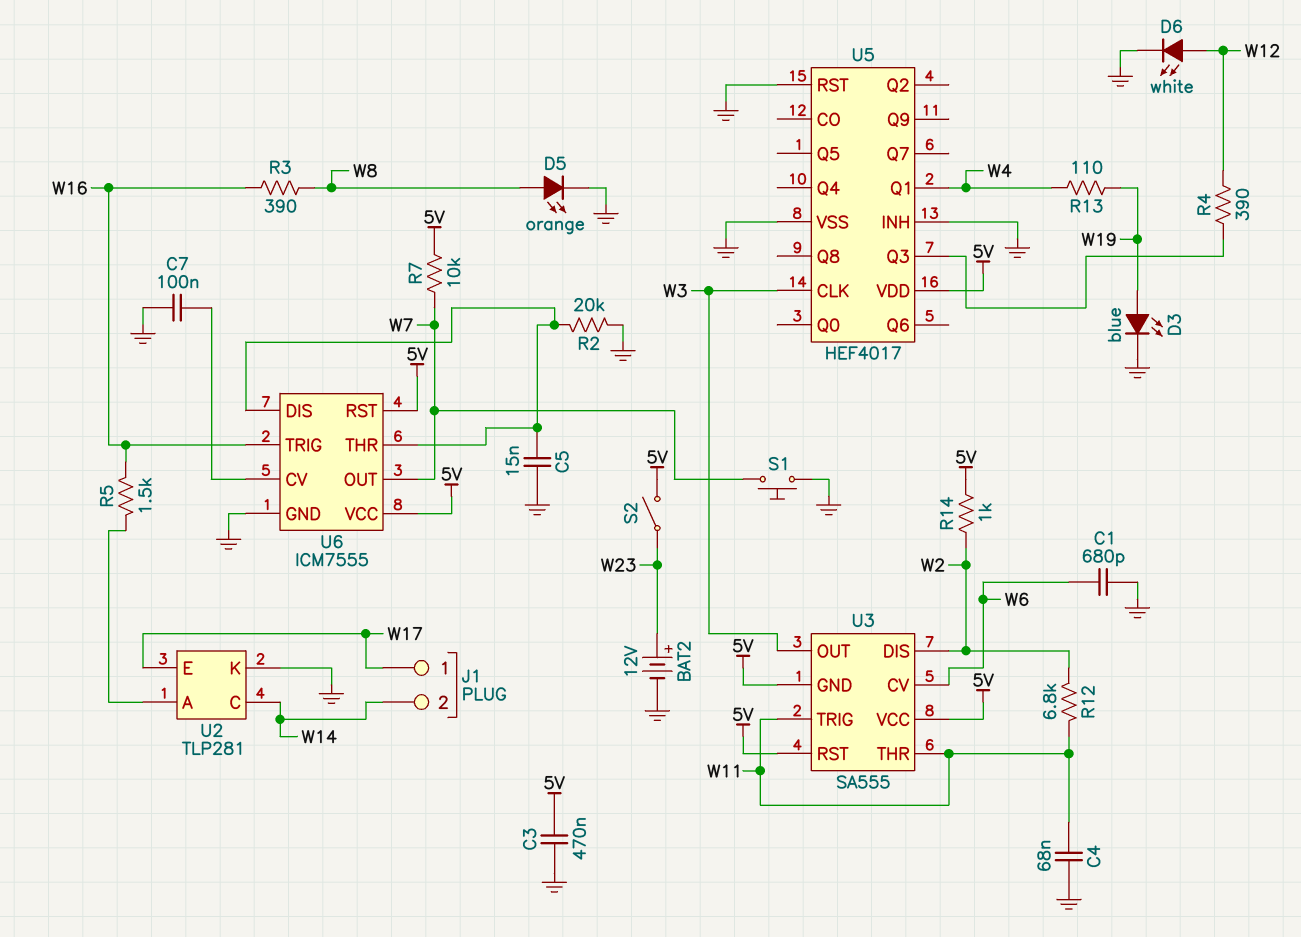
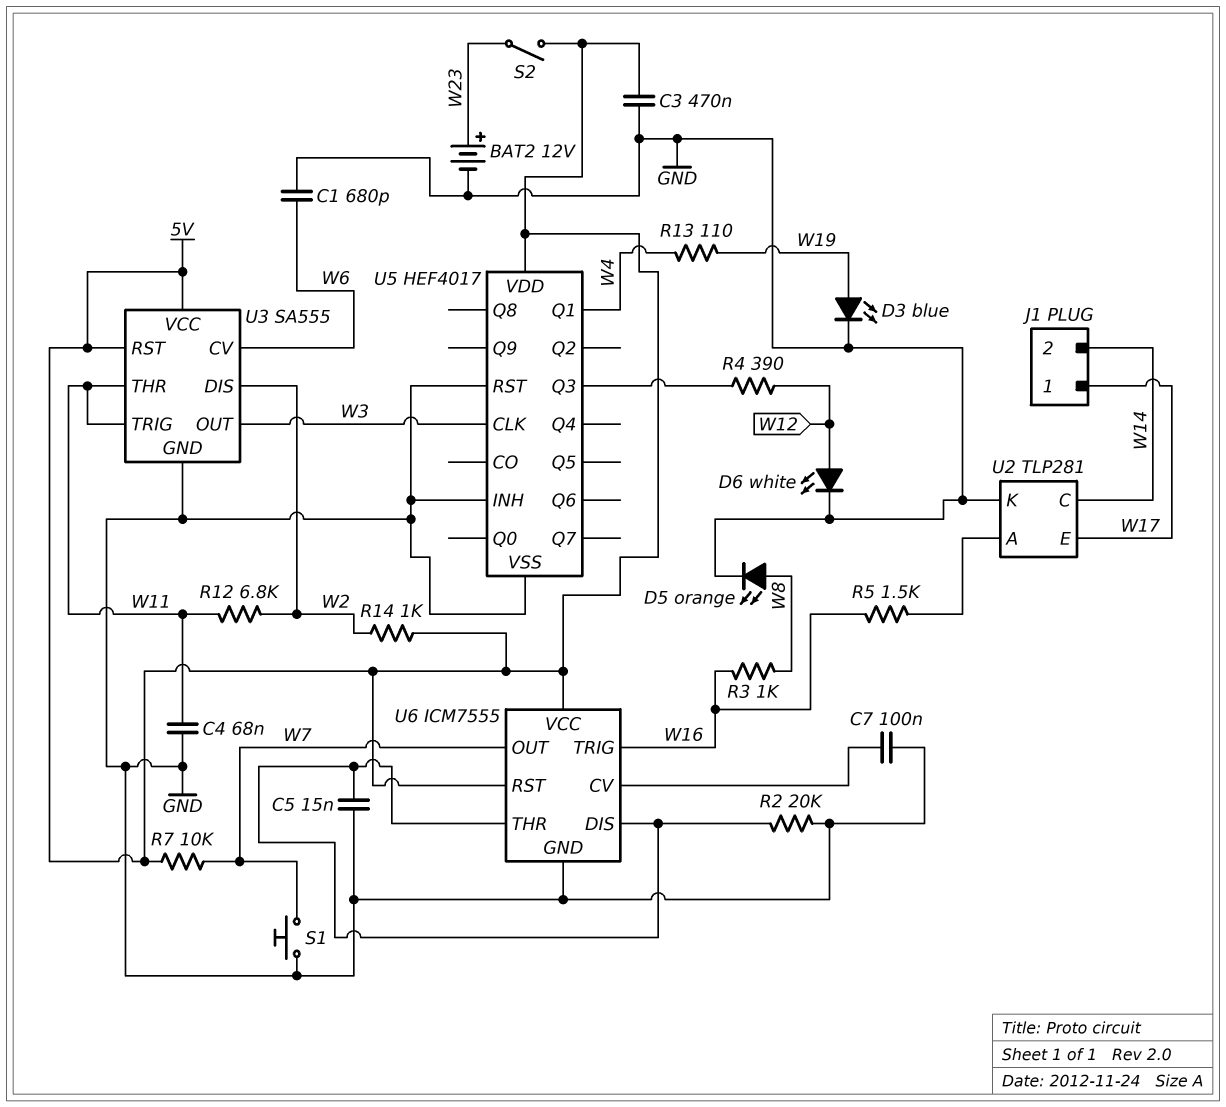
R3: 390 (W8, W16) -> 1k (W8, W16)
U3 pin GND: 5V -> GND

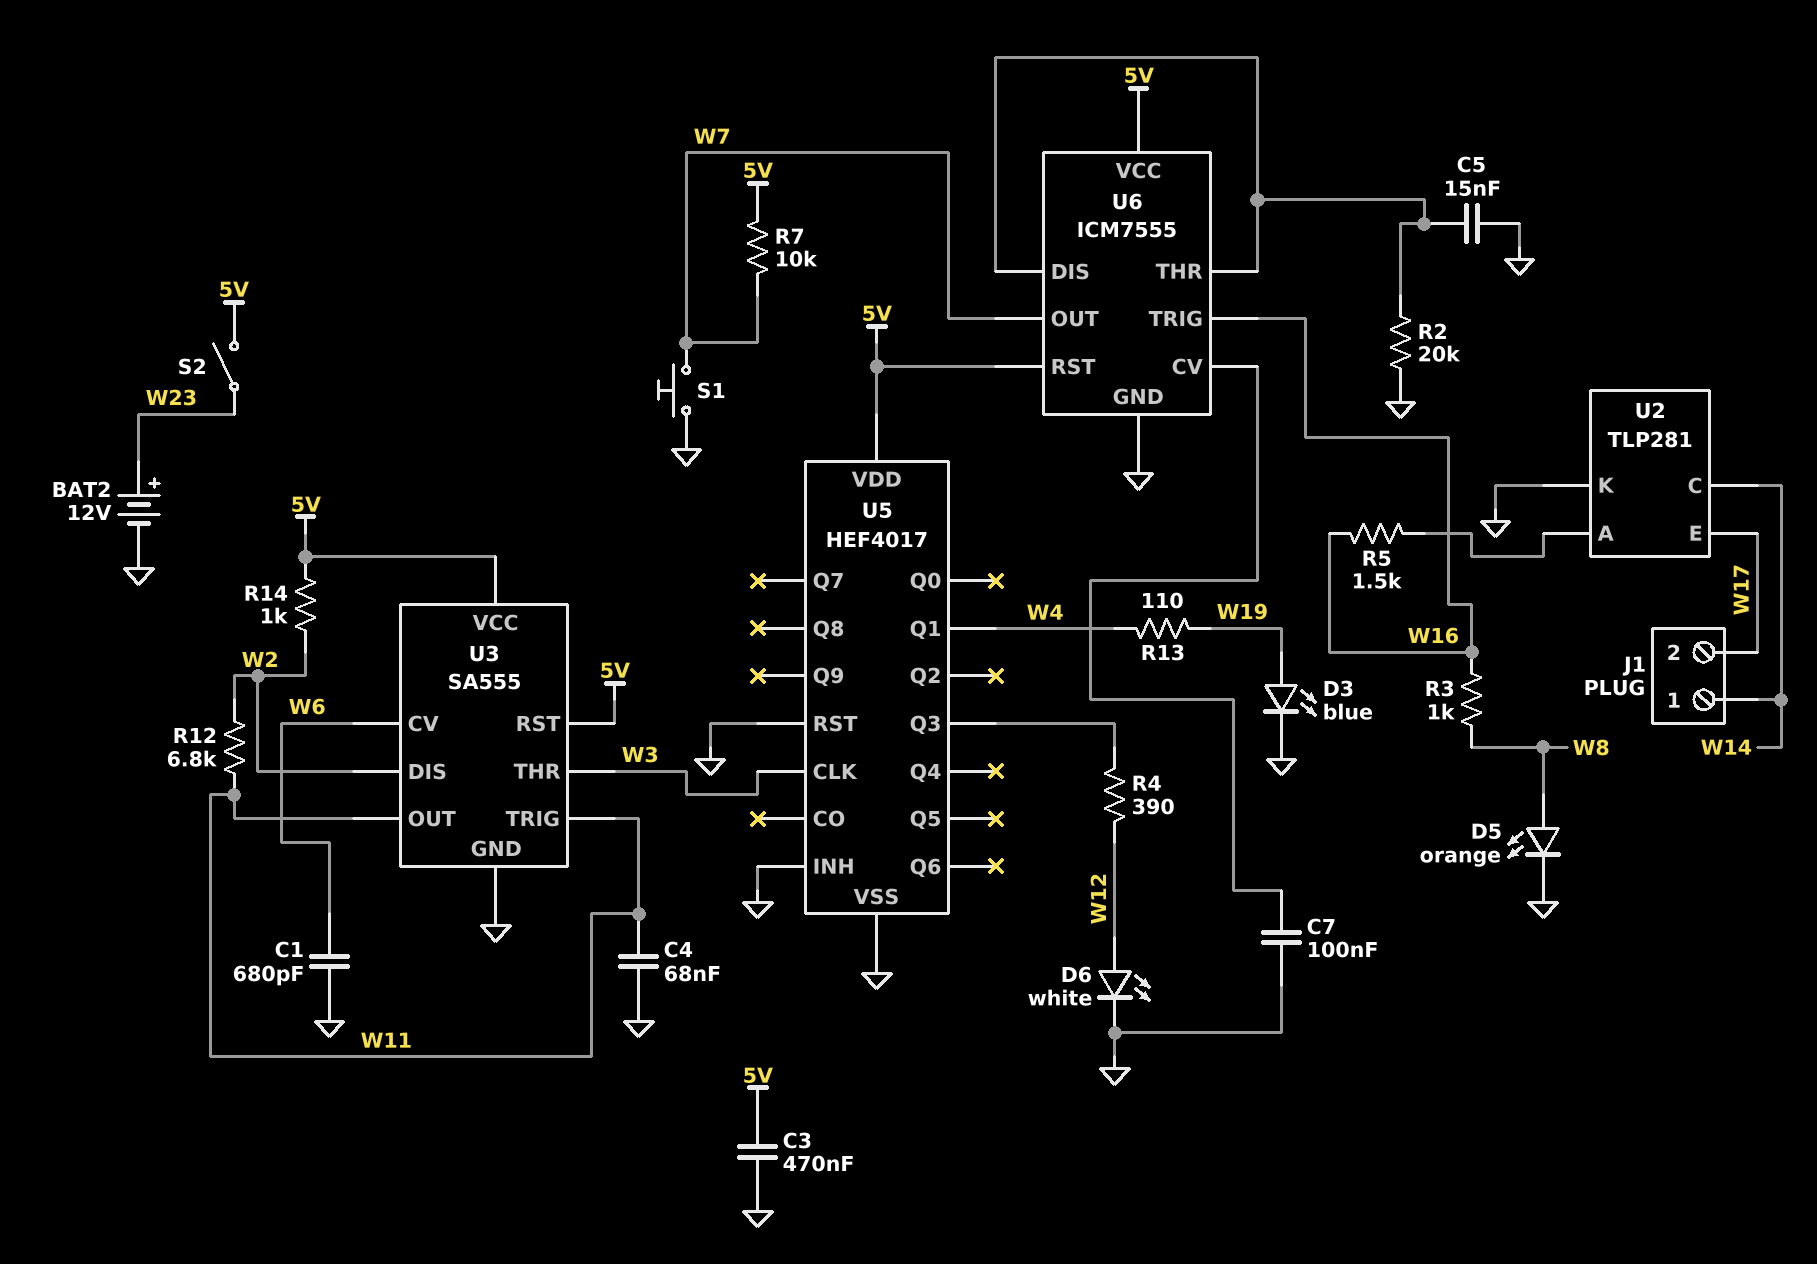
J1 pin 1: W17 -> W14
J1 pin 2: W14 -> W17
U3 pin OUT: W3 -> W11
U3 pin THR: W11 -> W3

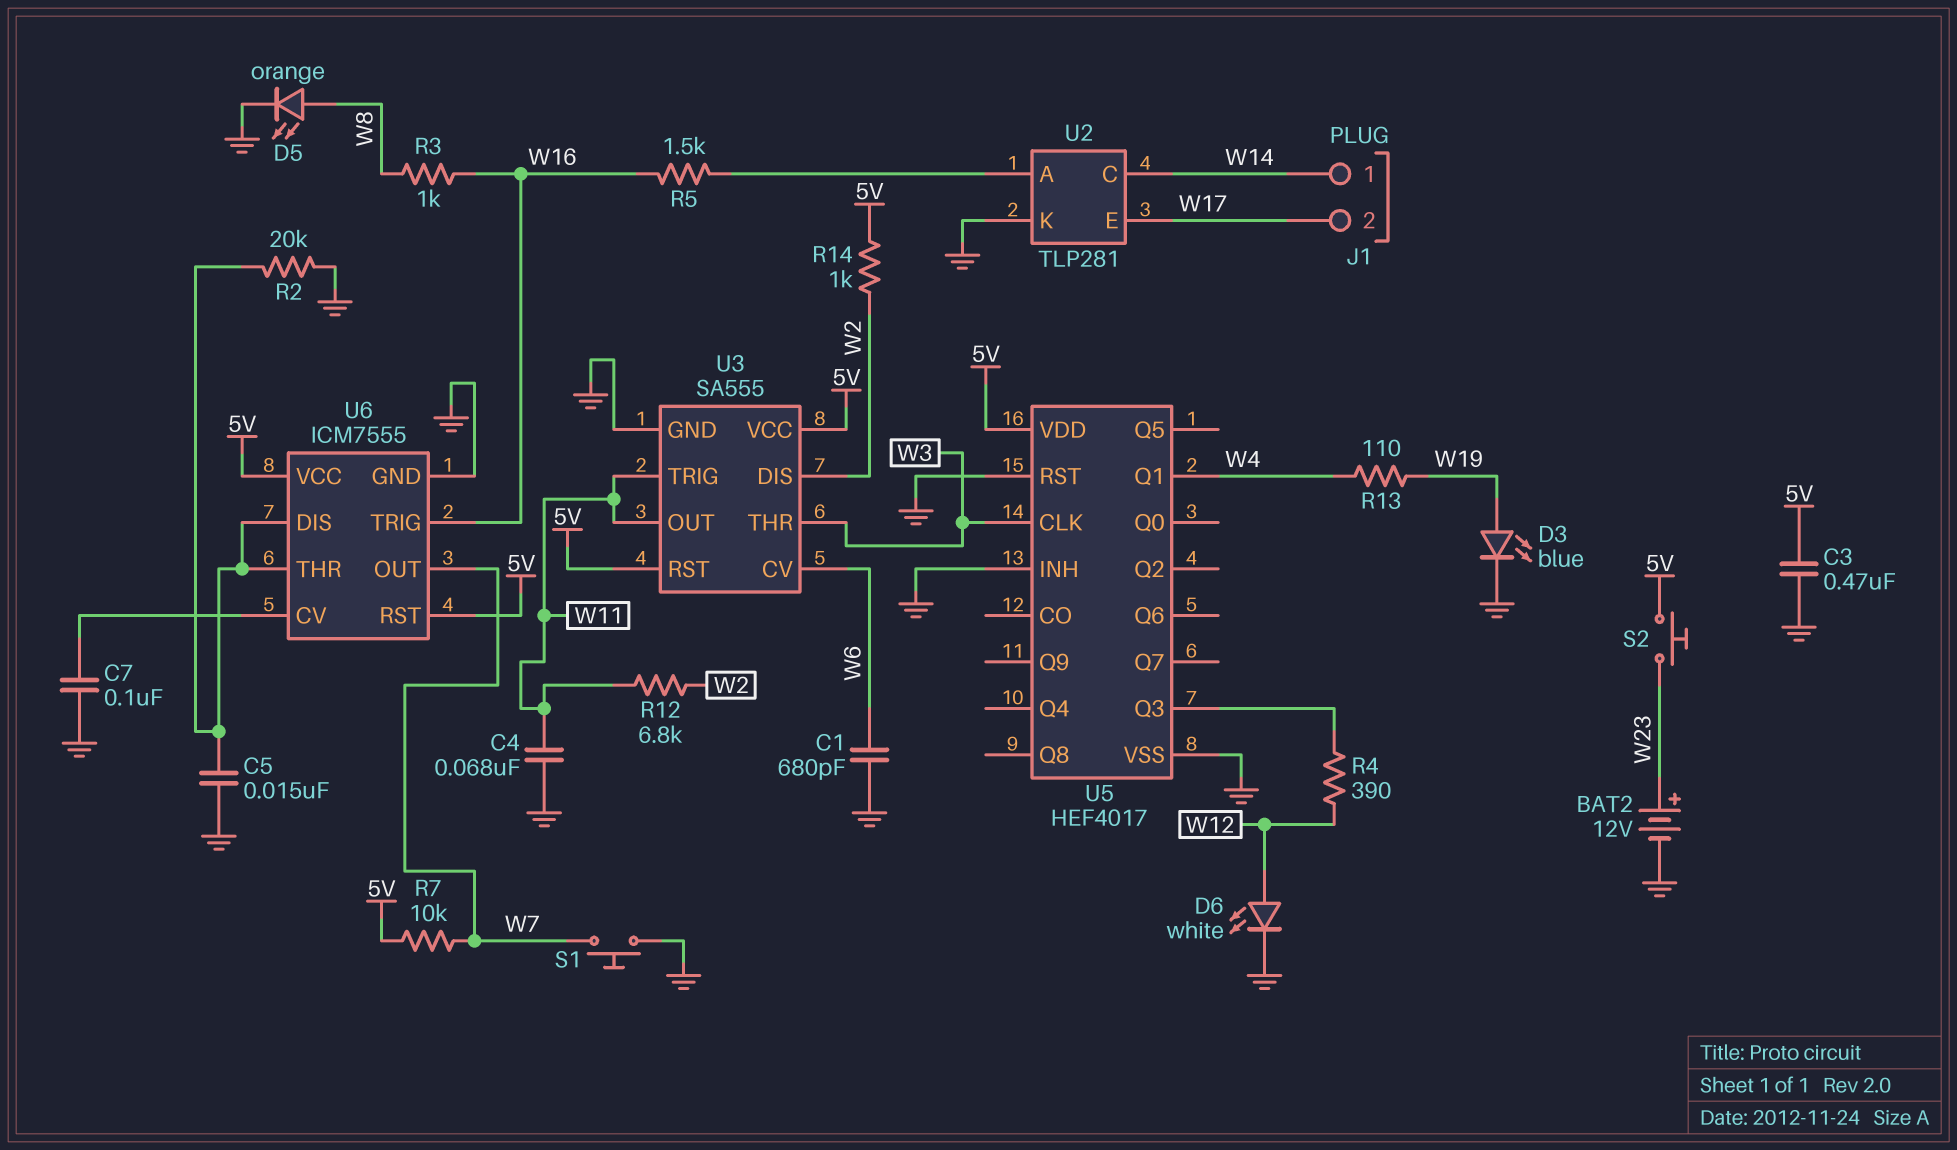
S2: switch (5V, W23) -> button (5V, W23)

